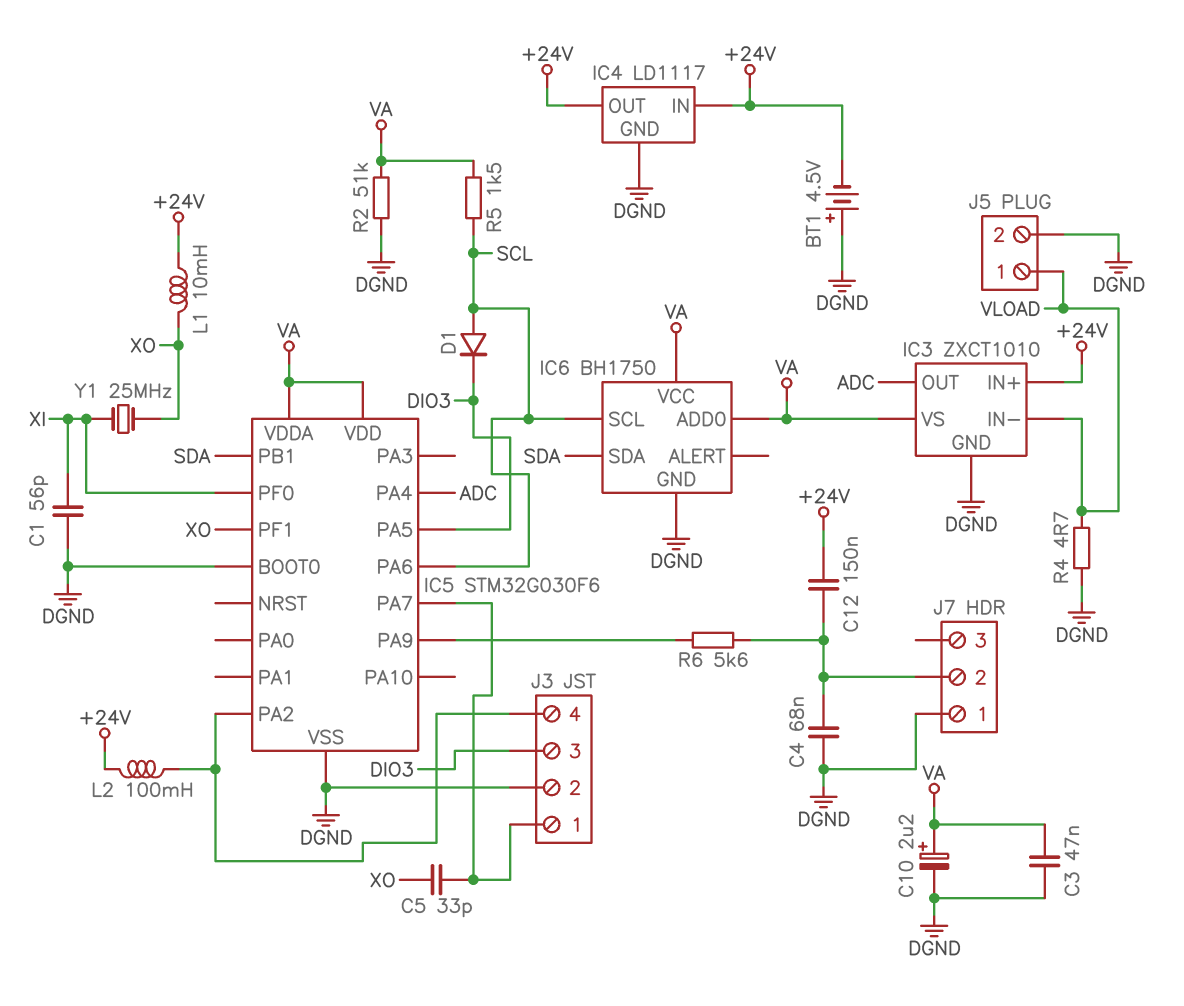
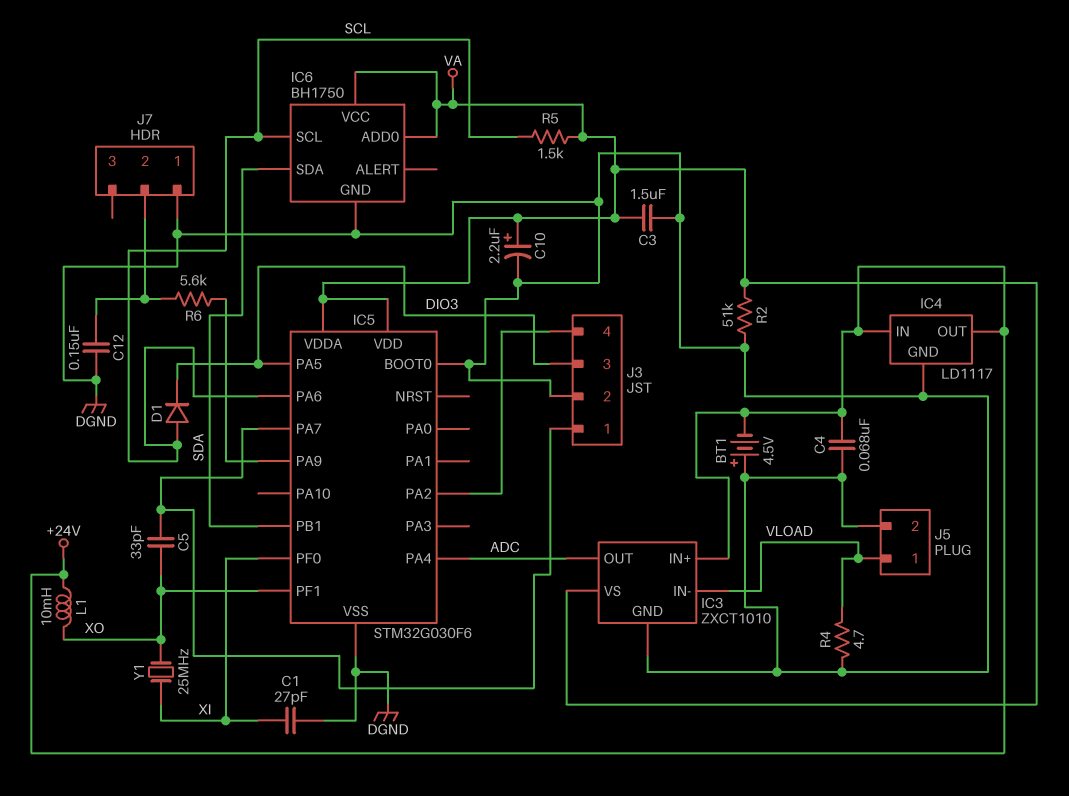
C1: 56pF (DGND, XI) -> 27pF (DGND, XI)
C3: 47nF (DGND, VA) -> 1.5uF (DGND, VA)
C4: 68nF (DGND, J7/2) -> 68nF (+24V, DGND)
C12: 150nF (+24V, J7/2) -> 150nF (DGND, J7/2)
L2: 100mH (+24V, IC5/PA2) -> none

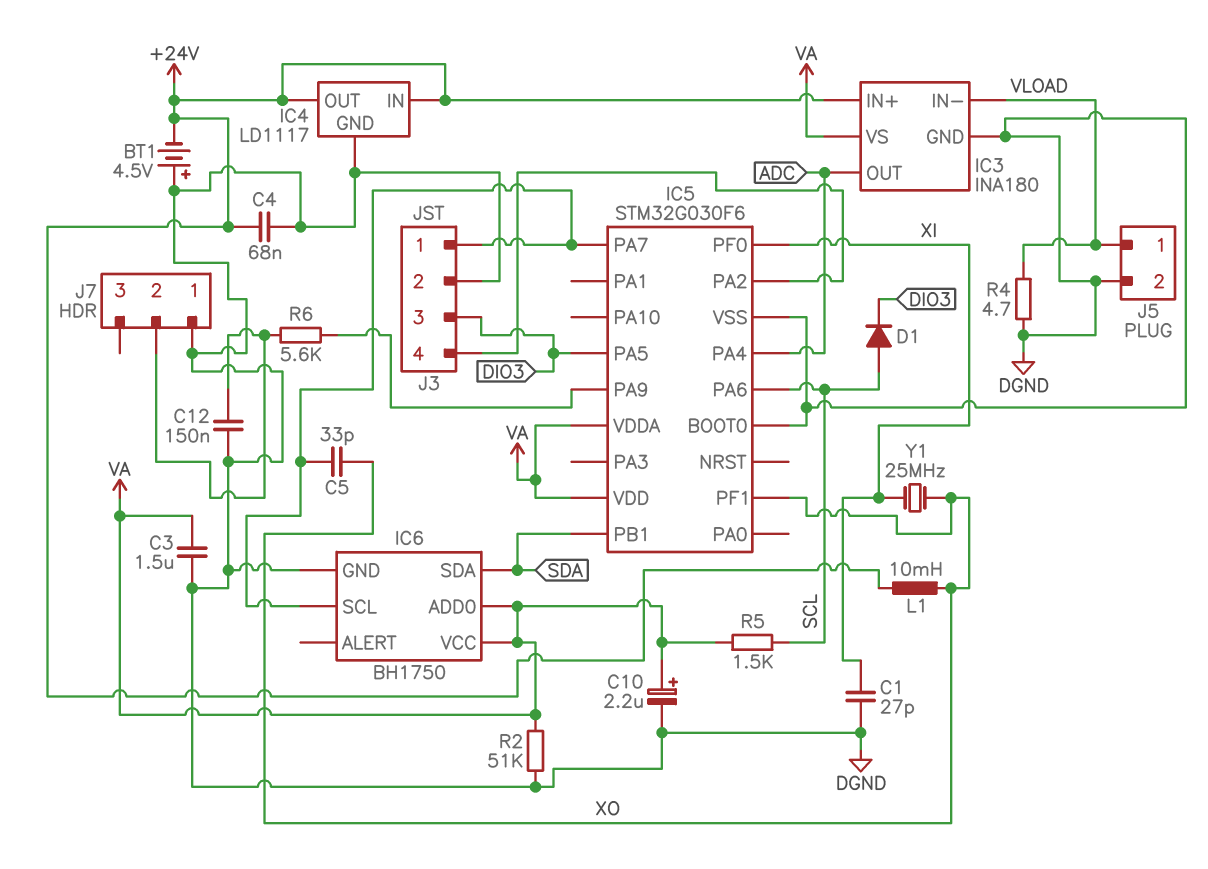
IC3: ZXCT1010 -> INA180
IC6 pin SCL: SCL -> IC5/PA7

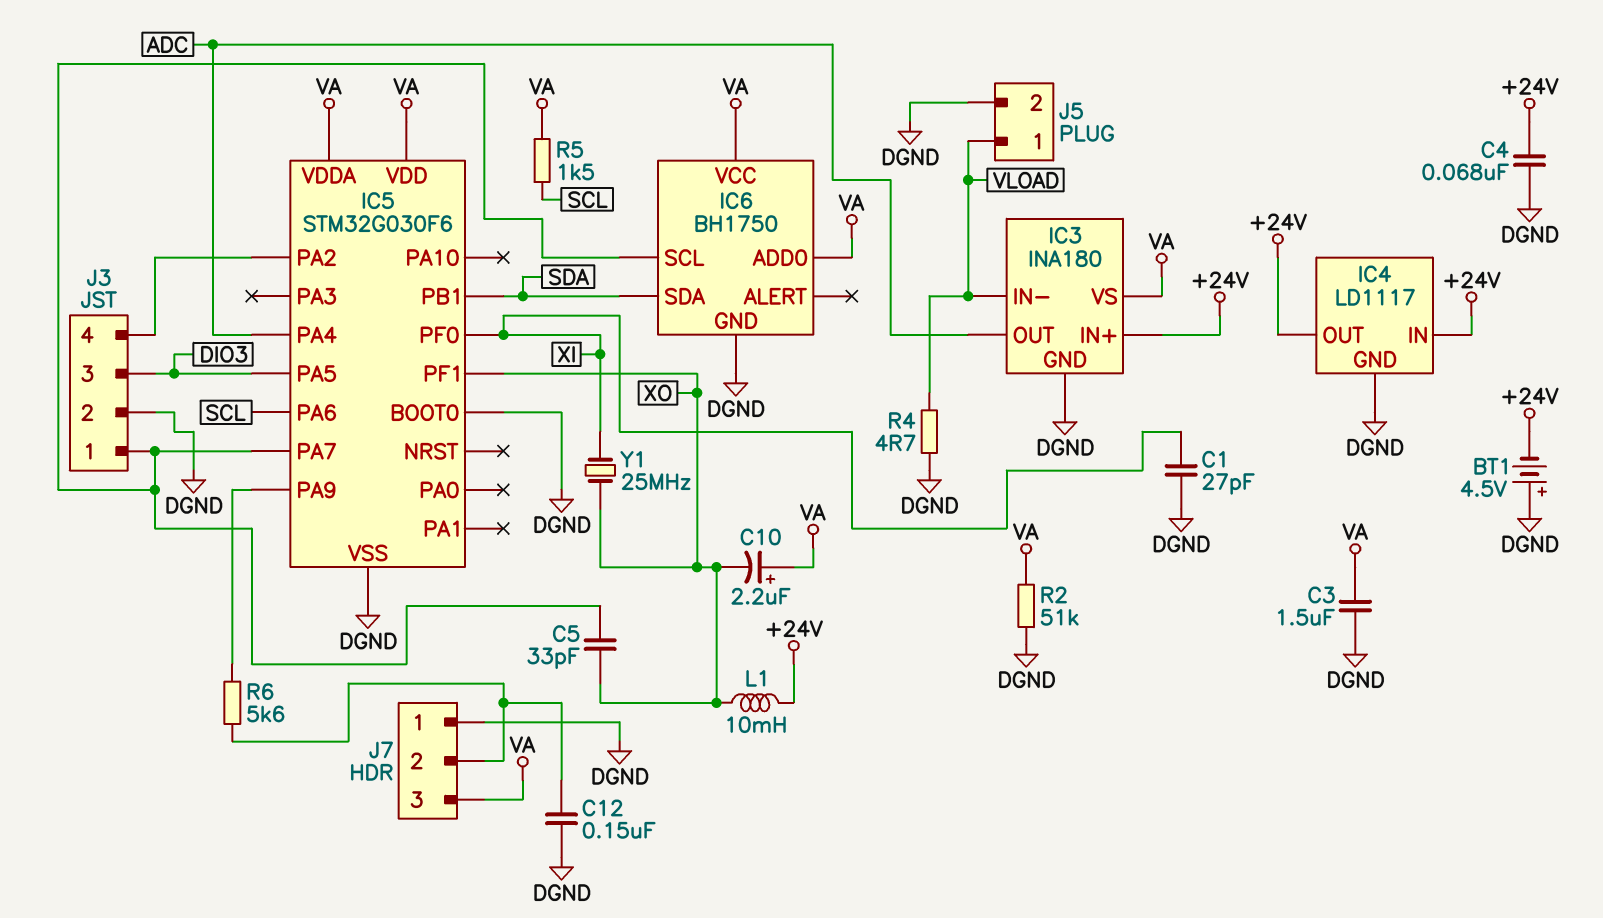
C10: 2.2uF (plus VA, minus DGND) -> 2.2uF (plus VA, minus XO)
D1: diode (A SCL, K DIO3) -> none
J7 pin 3: none -> VA

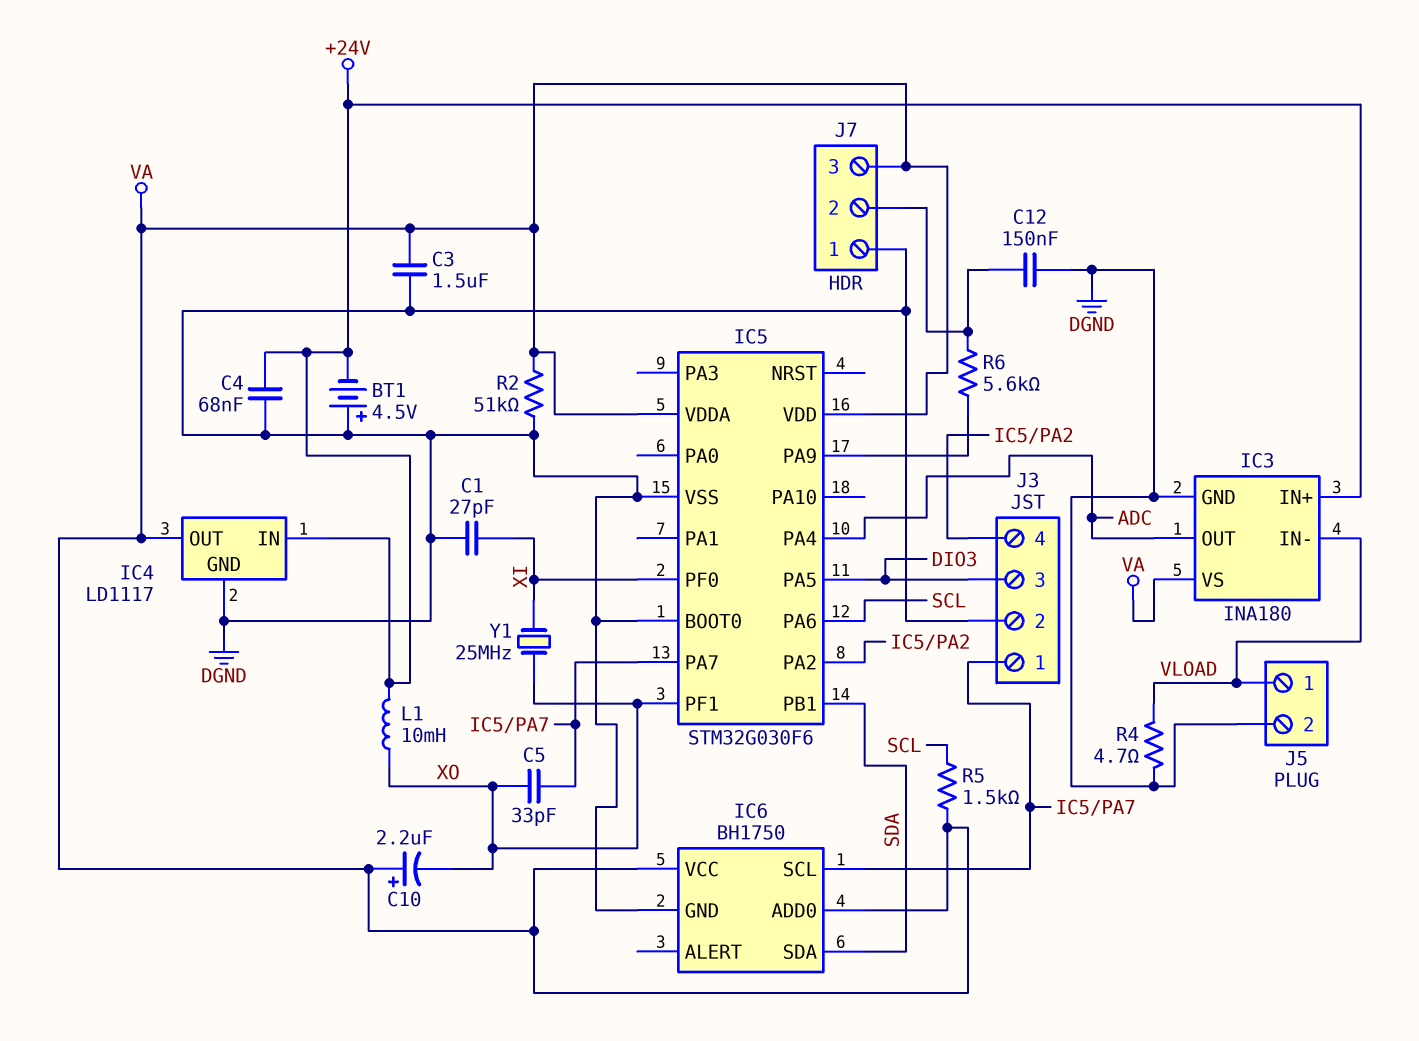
IC4 pin OUT: +24V -> VA

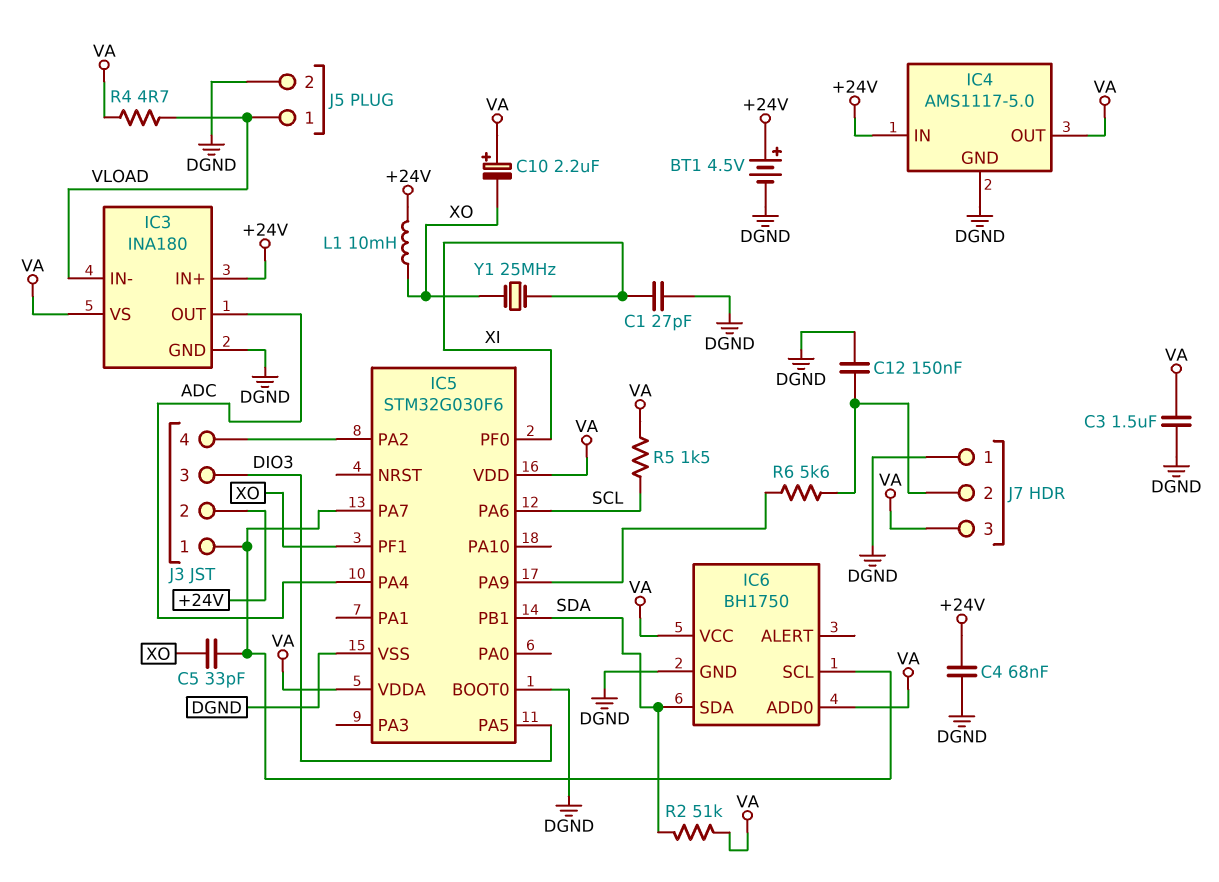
BT1: 4.5V (plus DGND, minus +24V) -> 4.5V (plus +24V, minus DGND)
IC4: LD1117 -> AMS1117-5.0
J3 pin 2: DGND -> +24V
R2: 51k (DGND, VA) -> 51k (SDA, VA)
R4: 4.7 (DGND, VLOAD) -> 4.7 (VA, VLOAD)

